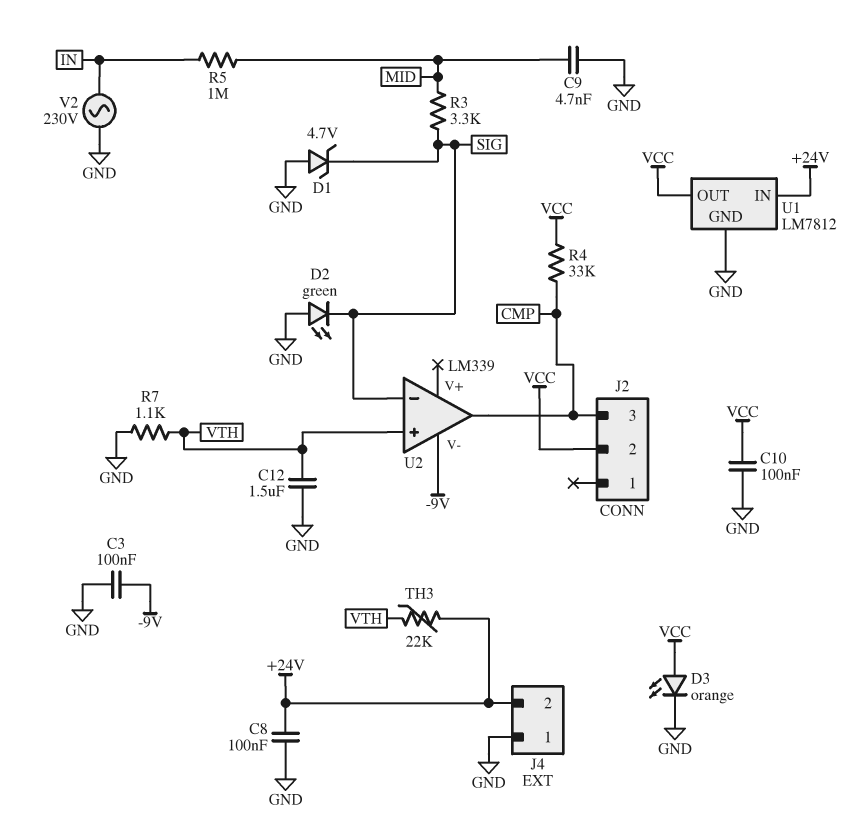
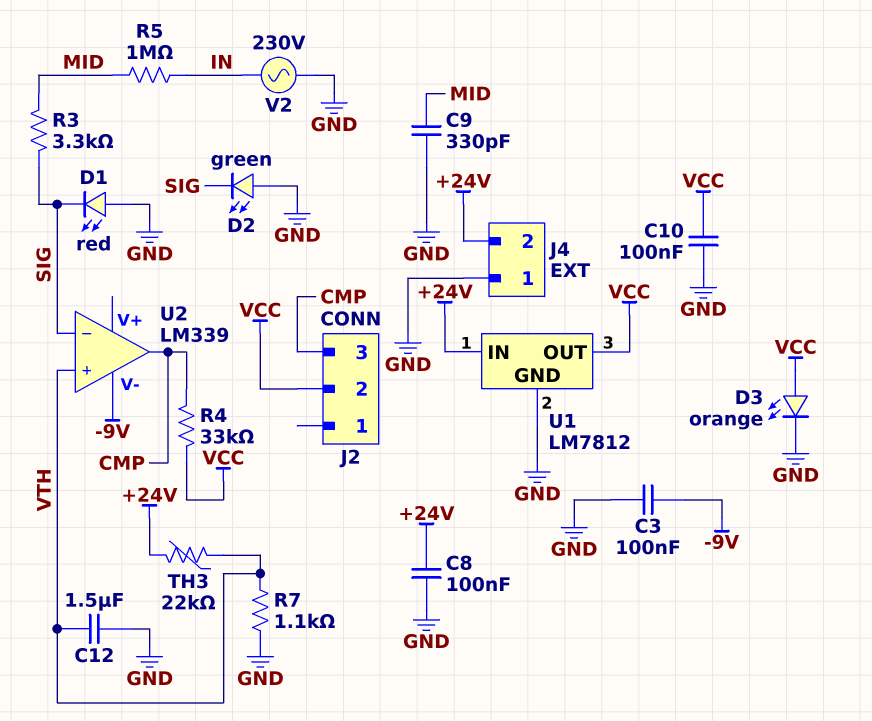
C9: 4.7nF (GND, MID) -> 330pF (GND, MID)
D1: zener 4.7V (A GND, K SIG) -> LED red (A GND, K SIG)

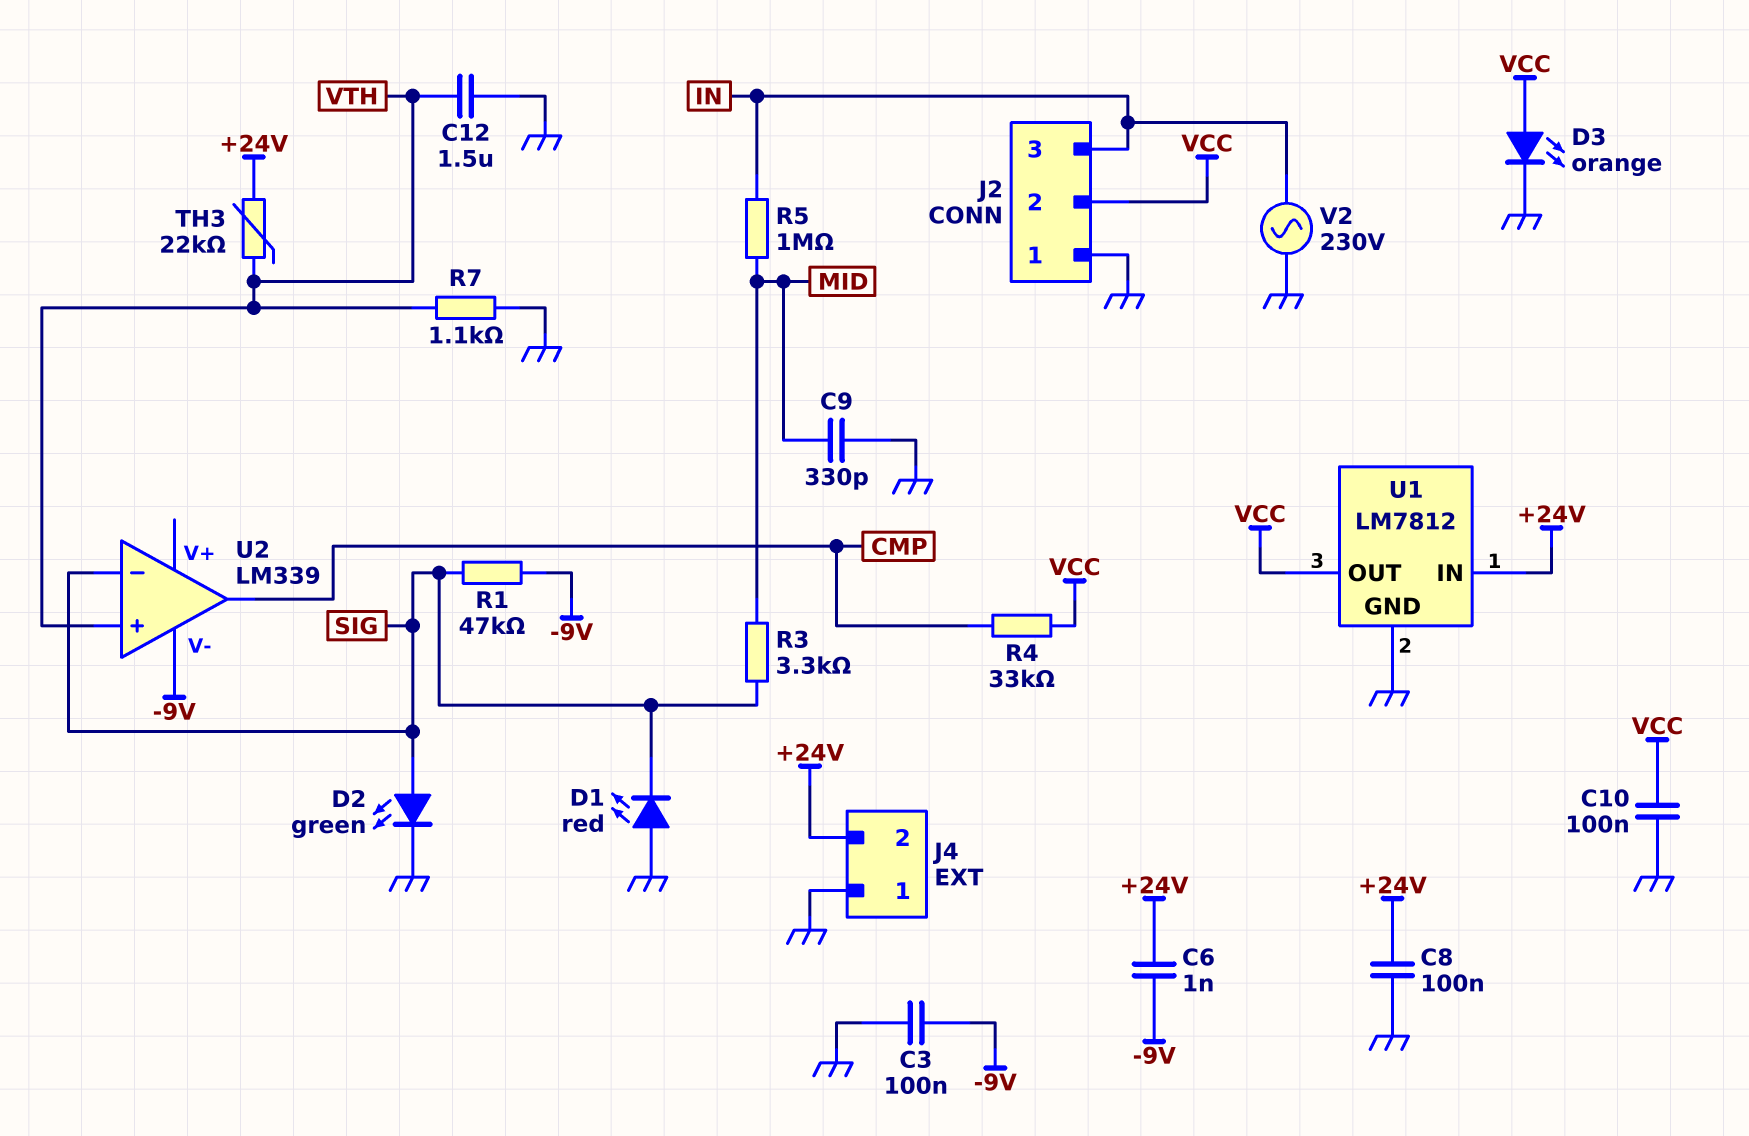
C6: none -> 1nF (+24V, -9V)
D2: LED green (A GND, K SIG) -> LED green (A SIG, K GND)
J2 pin 1: none -> GND
J2 pin 3: CMP -> IN
R1: none -> 47k (-9V, SIG)

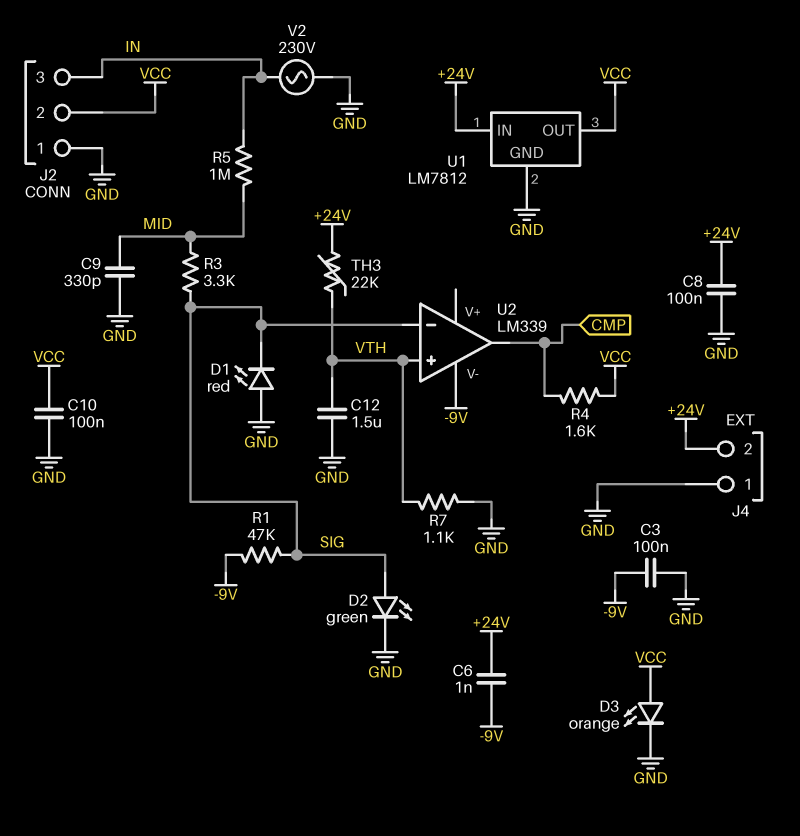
R4: 33k (CMP, VCC) -> 1.6k (CMP, VCC)

